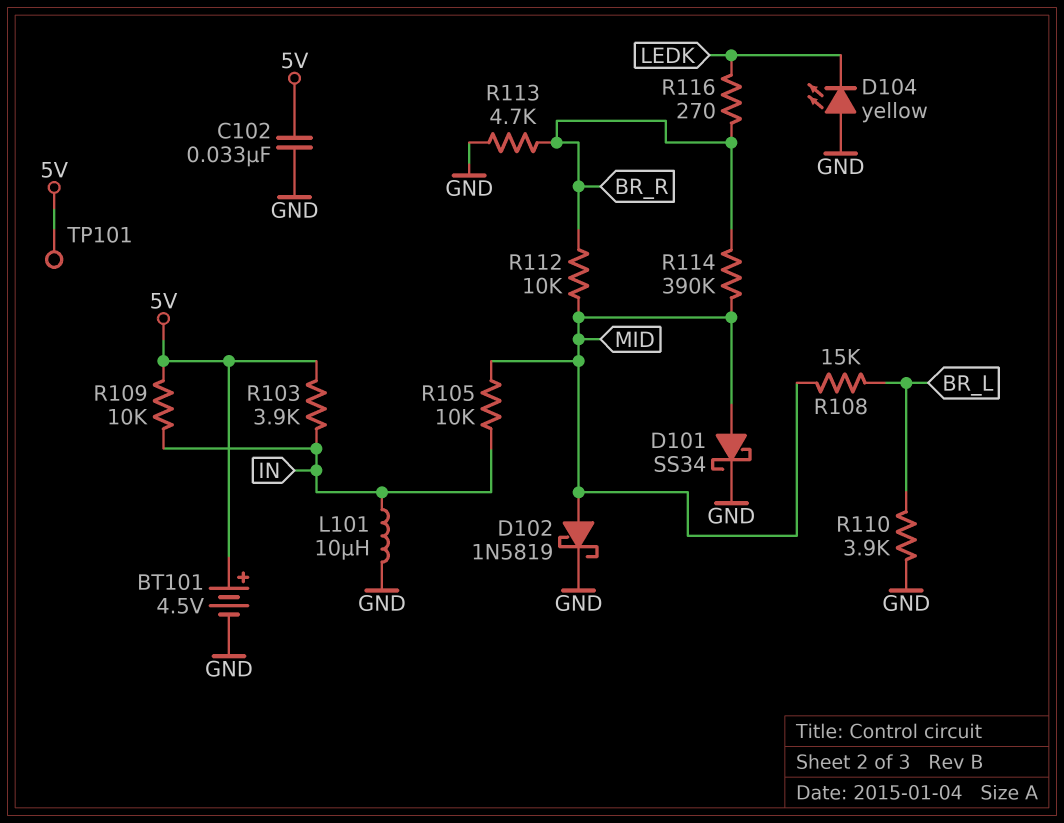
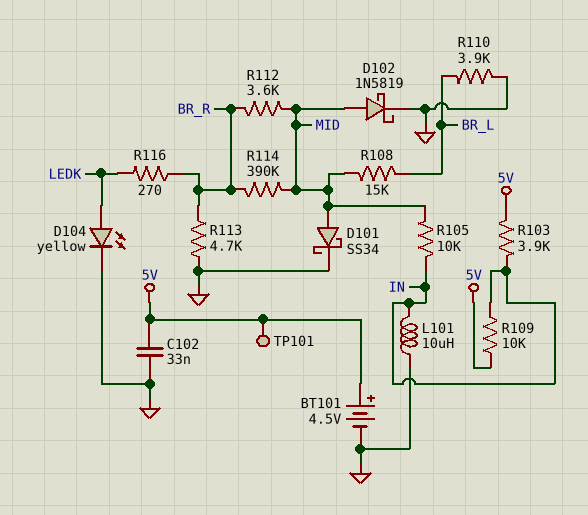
D104: LED yellow (A GND, K LEDK) -> LED yellow (A LEDK, K GND)
R112: 10k (BR_R, MID) -> 3.6k (BR_R, MID)

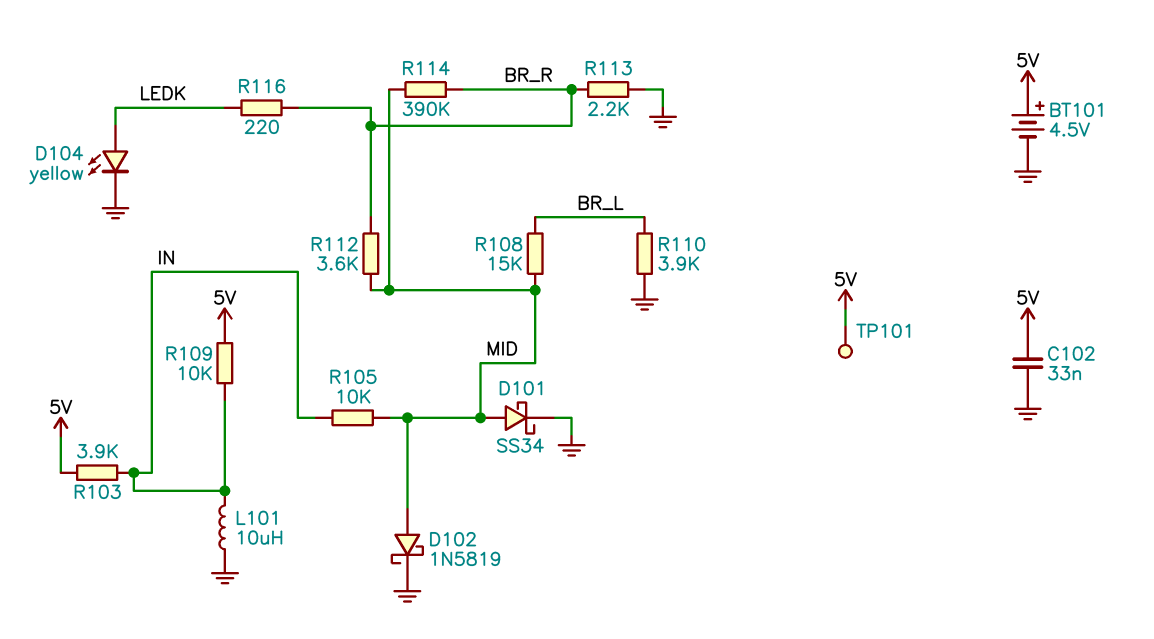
R113: 4.7k (BR_R, GND) -> 2.2k (BR_R, GND)
R116: 270 (BR_R, LEDK) -> 220 (BR_R, LEDK)

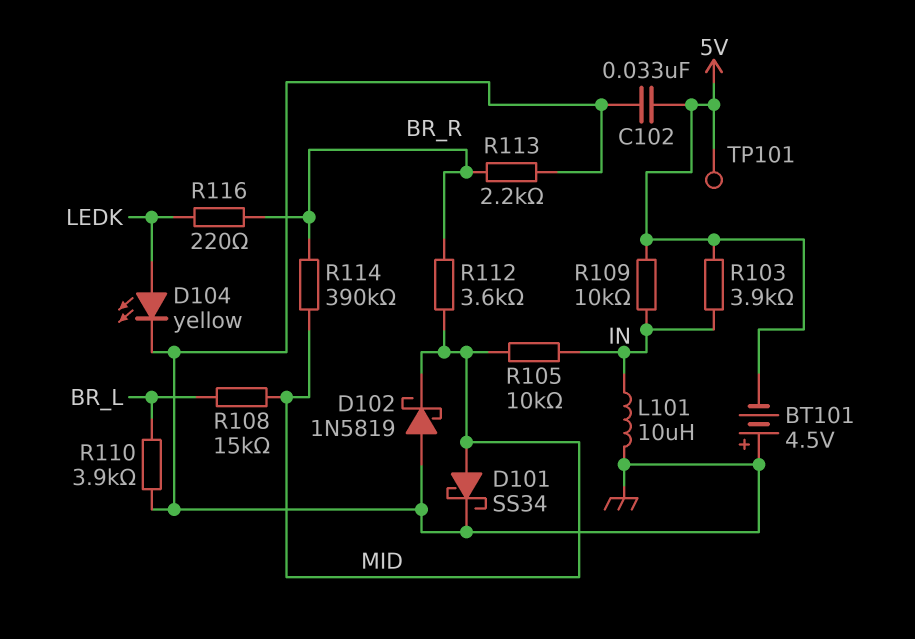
BT101: 4.5V (plus 5V, minus GND) -> 4.5V (plus GND, minus 5V)
D102: schottky 1N5819 (A MID, K GND) -> schottky 1N5819 (A GND, K MID)

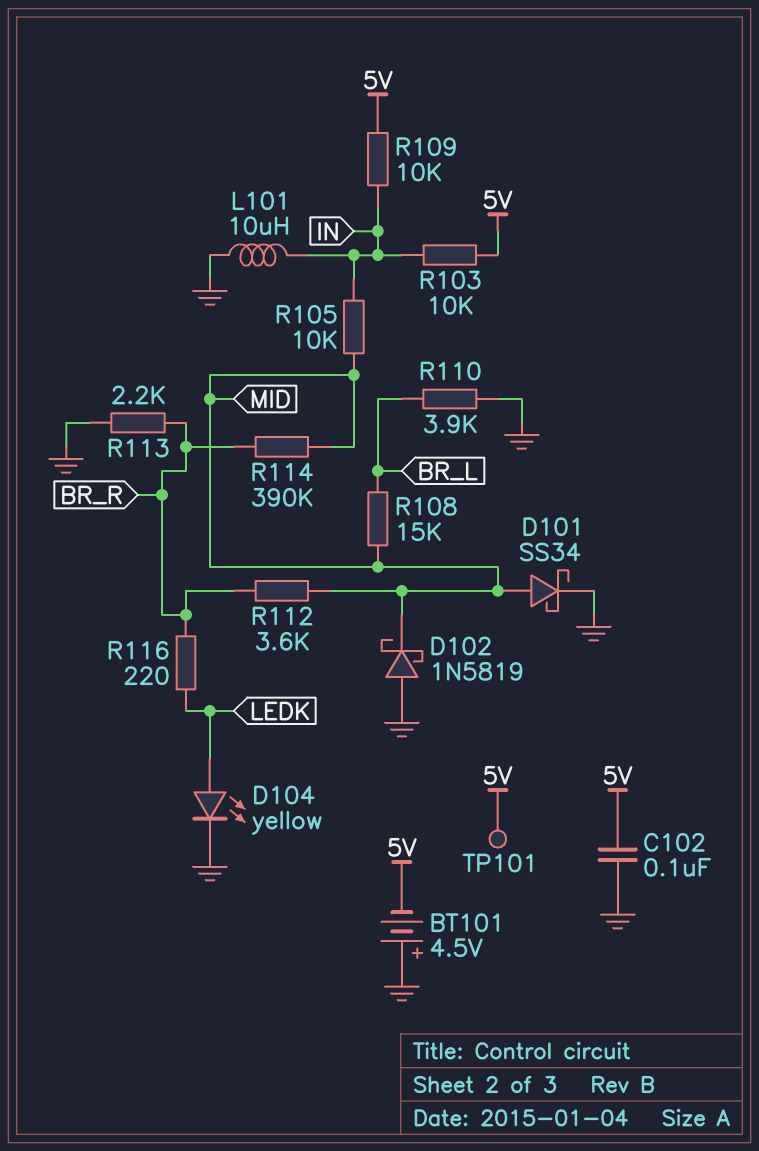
C102: 33nF (5V, GND) -> 100nF (5V, GND)
R103: 3.9k (5V, IN) -> 10k (5V, IN)

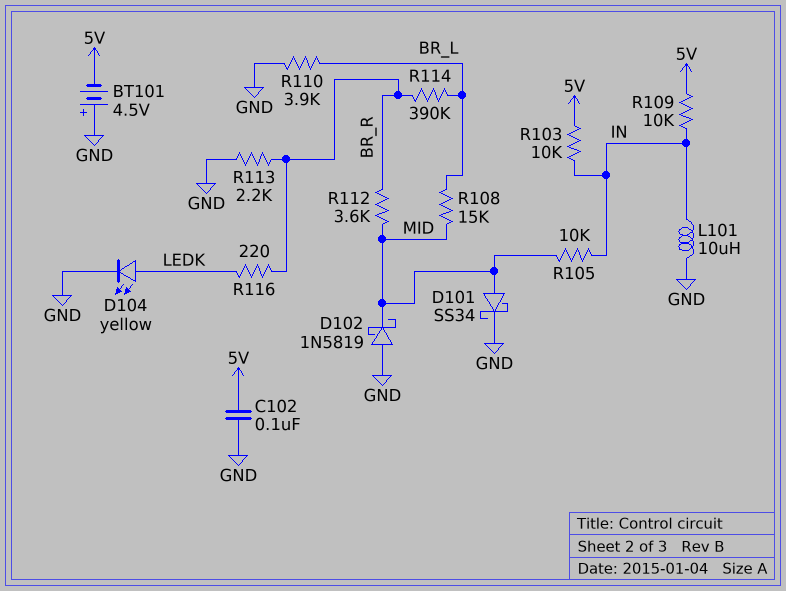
R114: 390k (BR_R, MID) -> 390k (BR_L, BR_R)
TP101: test point (5V) -> none

